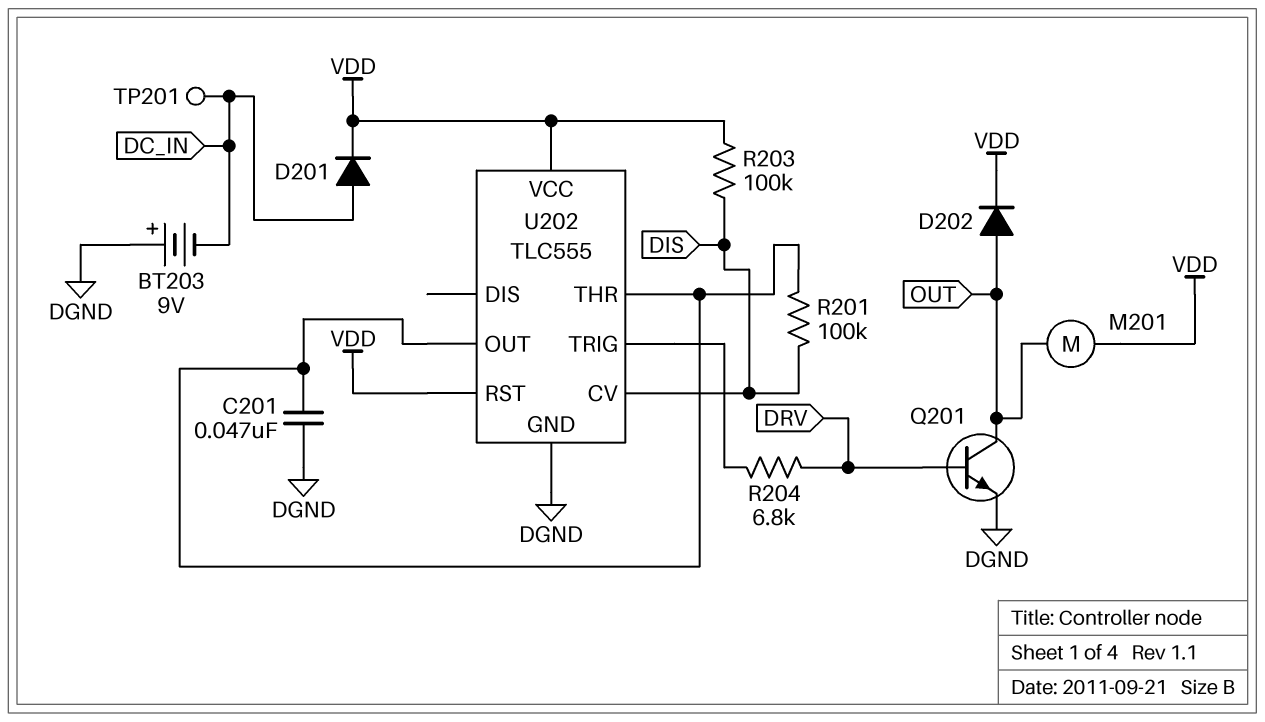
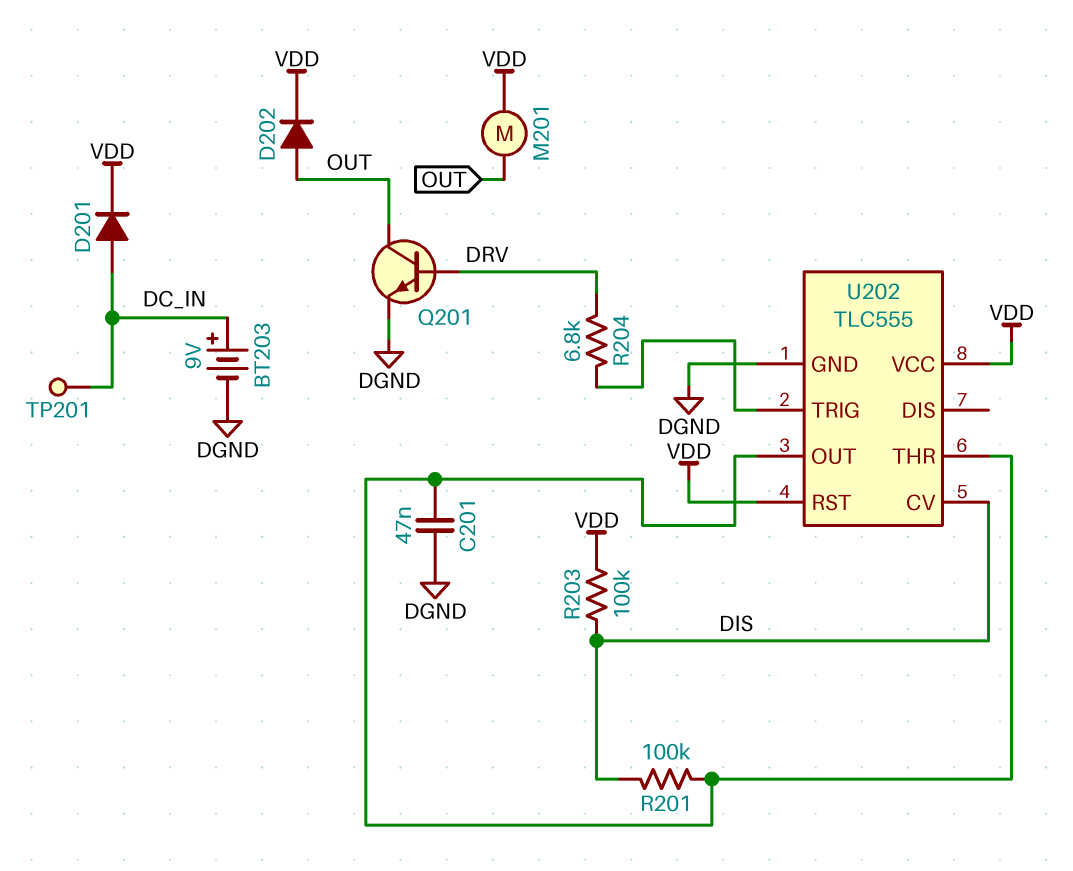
BT203: 9V (plus DGND, minus DC_IN) -> 9V (plus DC_IN, minus DGND)

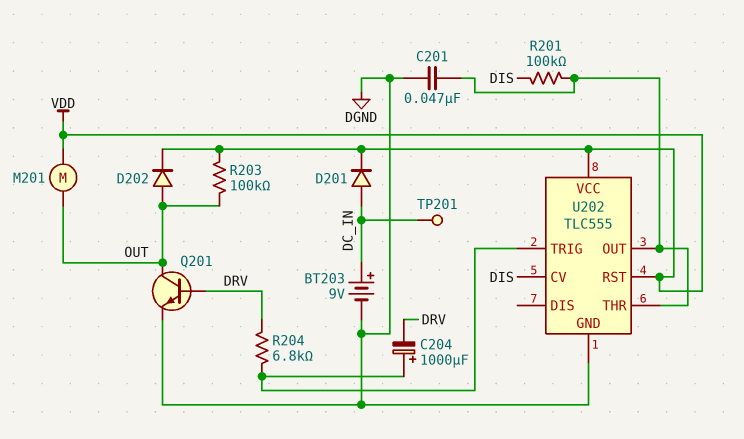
C204: none -> 1000uF (plus U202/TRIG, minus DRV)
R203: 100k (DIS, VDD) -> 100k (OUT, VDD)

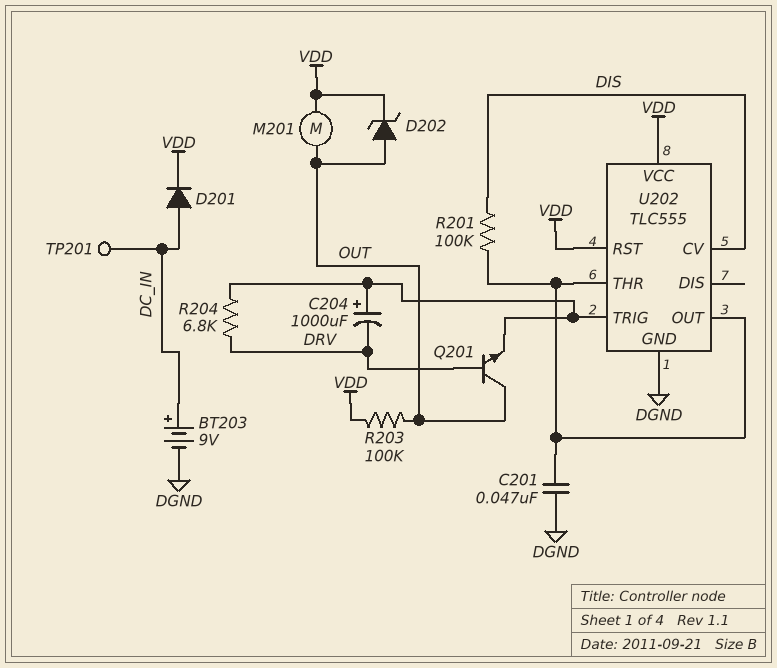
D202: diode (A OUT, K VDD) -> zener (A OUT, K VDD)
Q201: NPN (B DRV, C OUT, E DGND) -> NPN (B DRV, C OUT, E U202/TRIG)

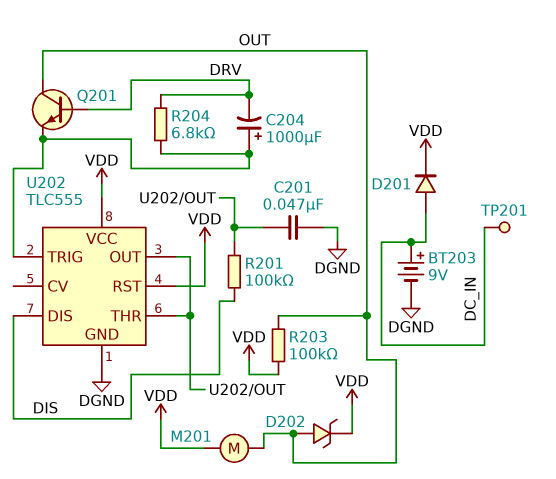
U202 pin CV: DIS -> none
U202 pin DIS: none -> DIS

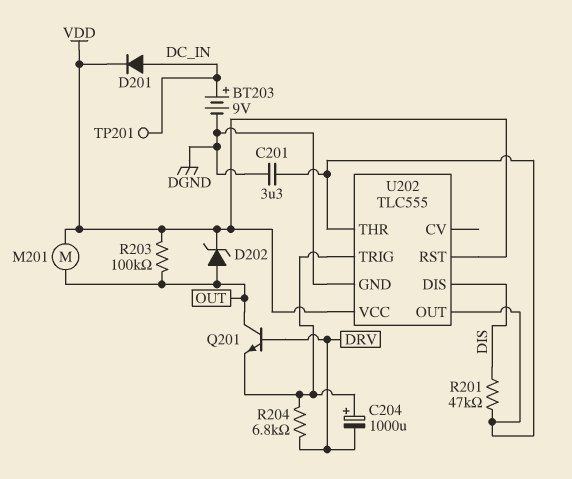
C201: 47nF (DGND, U202/OUT) -> 3.3uF (DGND, U202/OUT)
R201: 100k (DIS, U202/OUT) -> 47k (DIS, U202/OUT)

